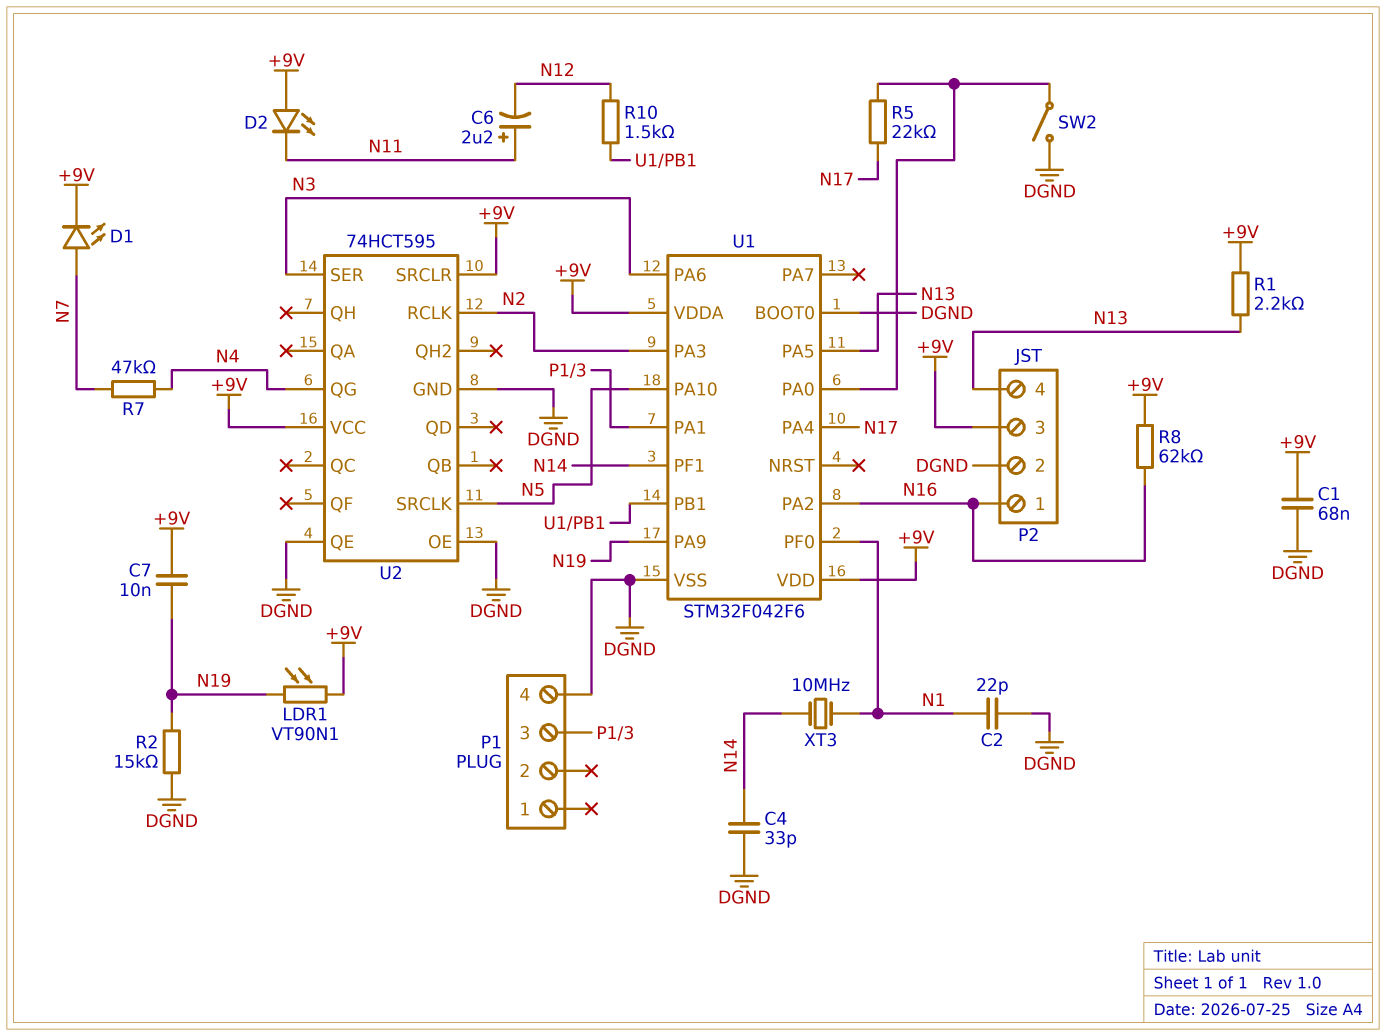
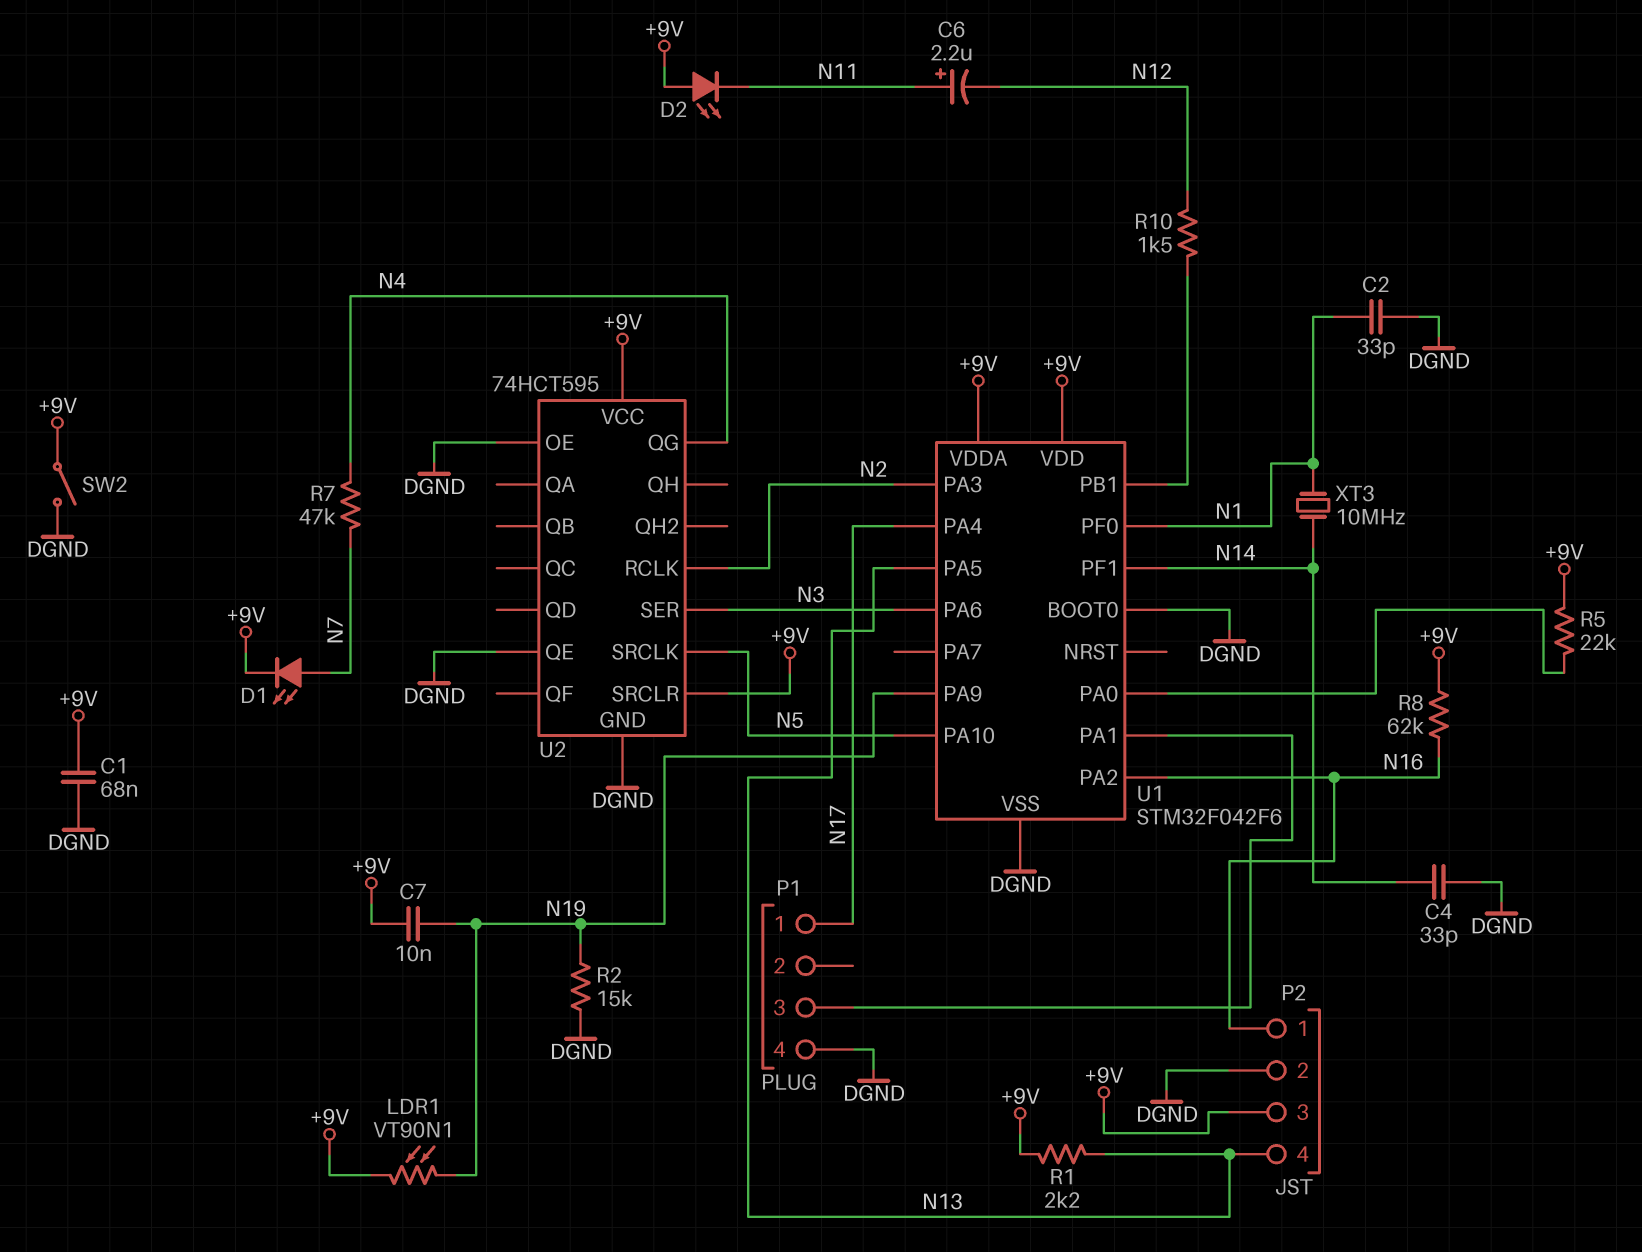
C2: 22pF (DGND, N1) -> 33pF (DGND, N1)
P1 pin 1: none -> N17
R5: 22k (N17, U1/PA0) -> 22k (+9V, U1/PA0)
SW2: switch (DGND, U1/PA0) -> switch (+9V, DGND)

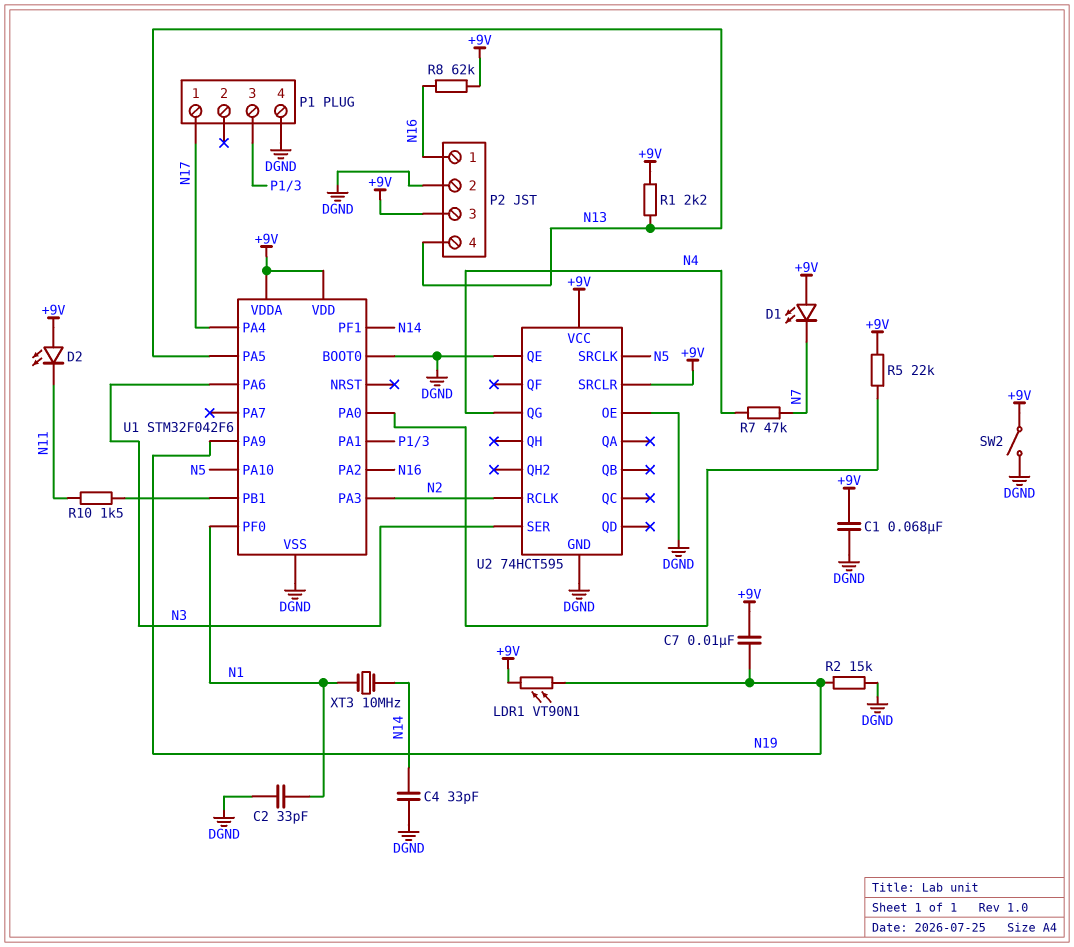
C6: 2.2uF (plus N11, minus N12) -> none
D1: LED (A N7, K +9V) -> LED (A +9V, K N7)
R10: 1.5k (N12, U1/PB1) -> 1.5k (N11, U1/PB1)

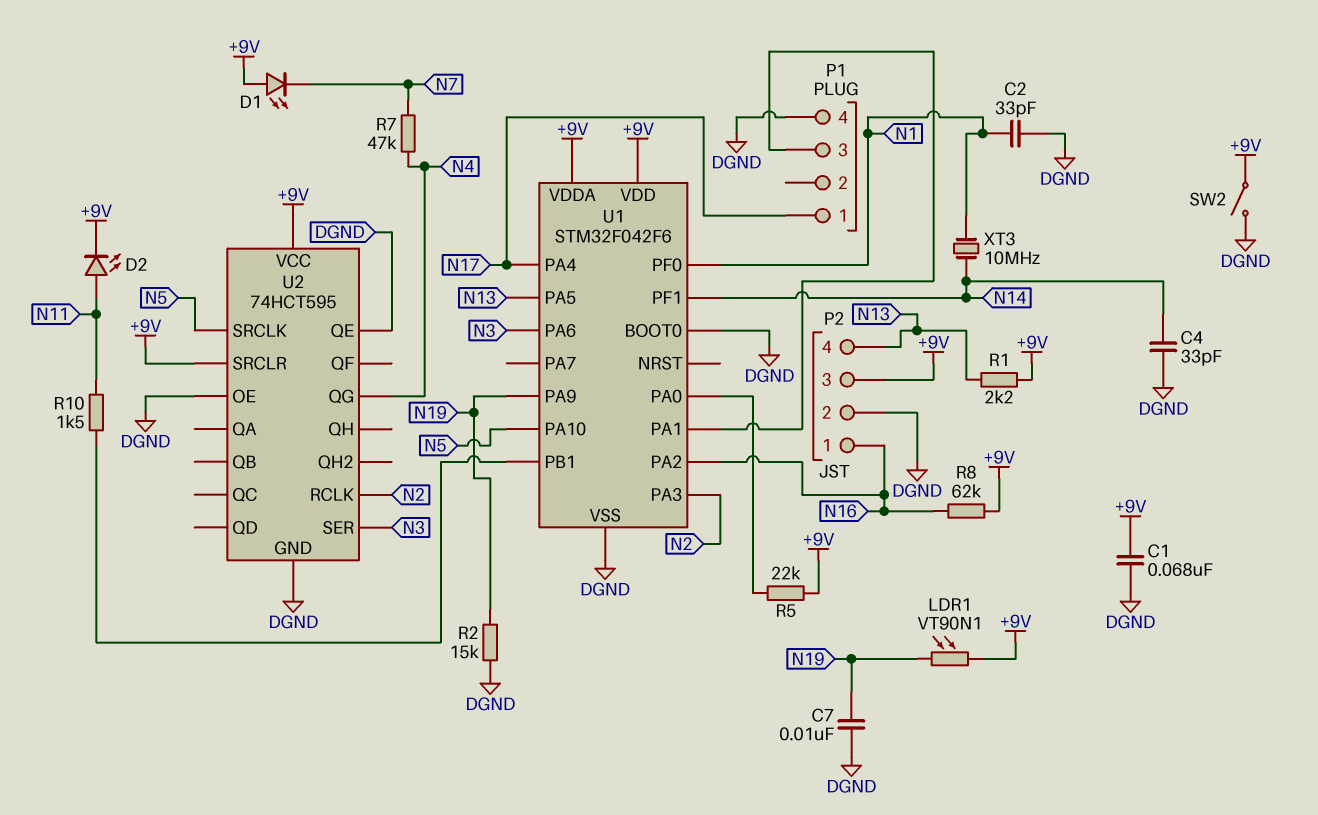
C7: 10nF (+9V, N19) -> 10nF (DGND, N19)
D2: LED (A +9V, K N11) -> LED (A N11, K +9V)

